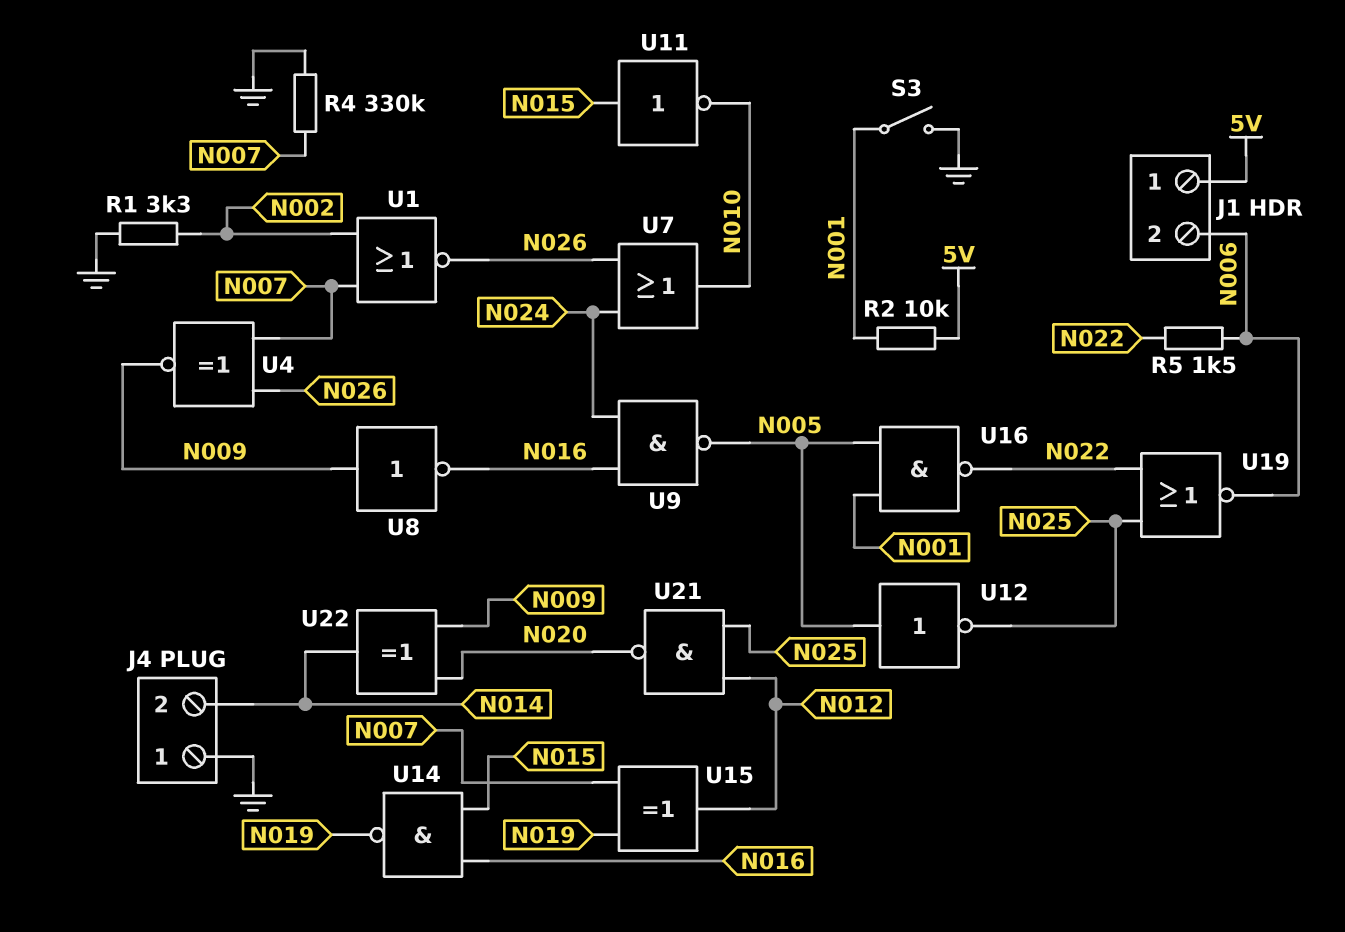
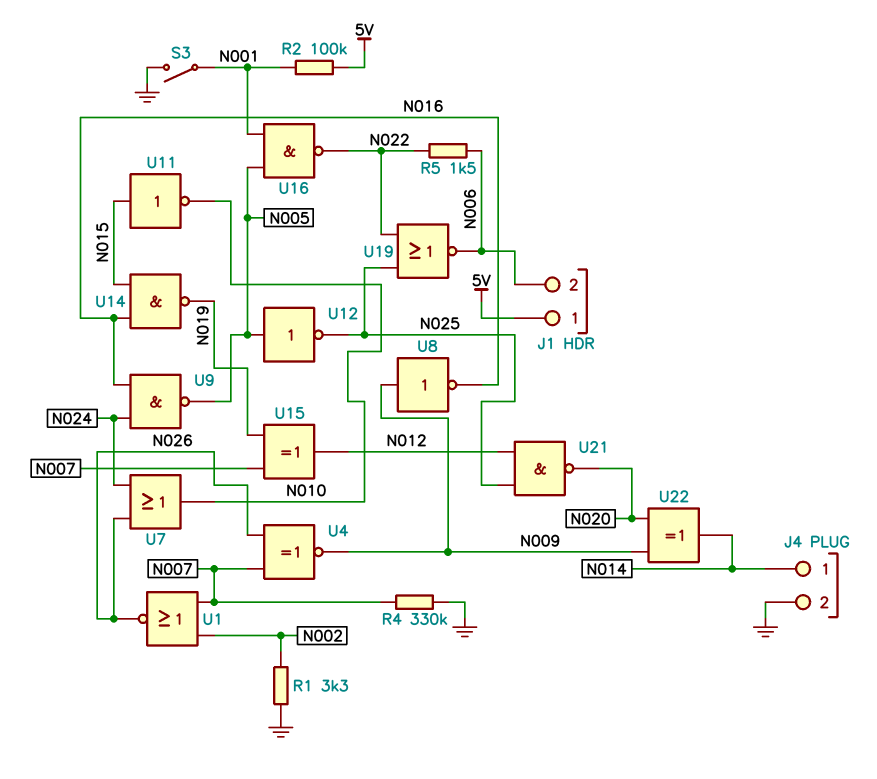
J4 pin 1: GND -> N014
J4 pin 2: N014 -> GND
R2: 10k (5V, N001) -> 100k (5V, N001)

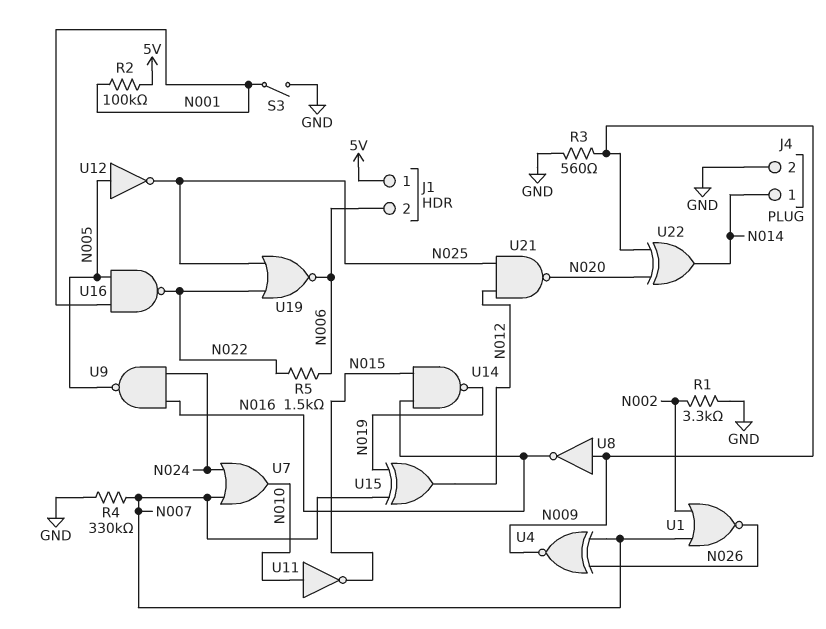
R3: none -> 560 (GND, N009)
U7: OR (in N024, in N026, out N010) -> OR (in N007, in N024, out N010)
U11: NOT (in N015, out N010) -> NOT (in N010, out N015)

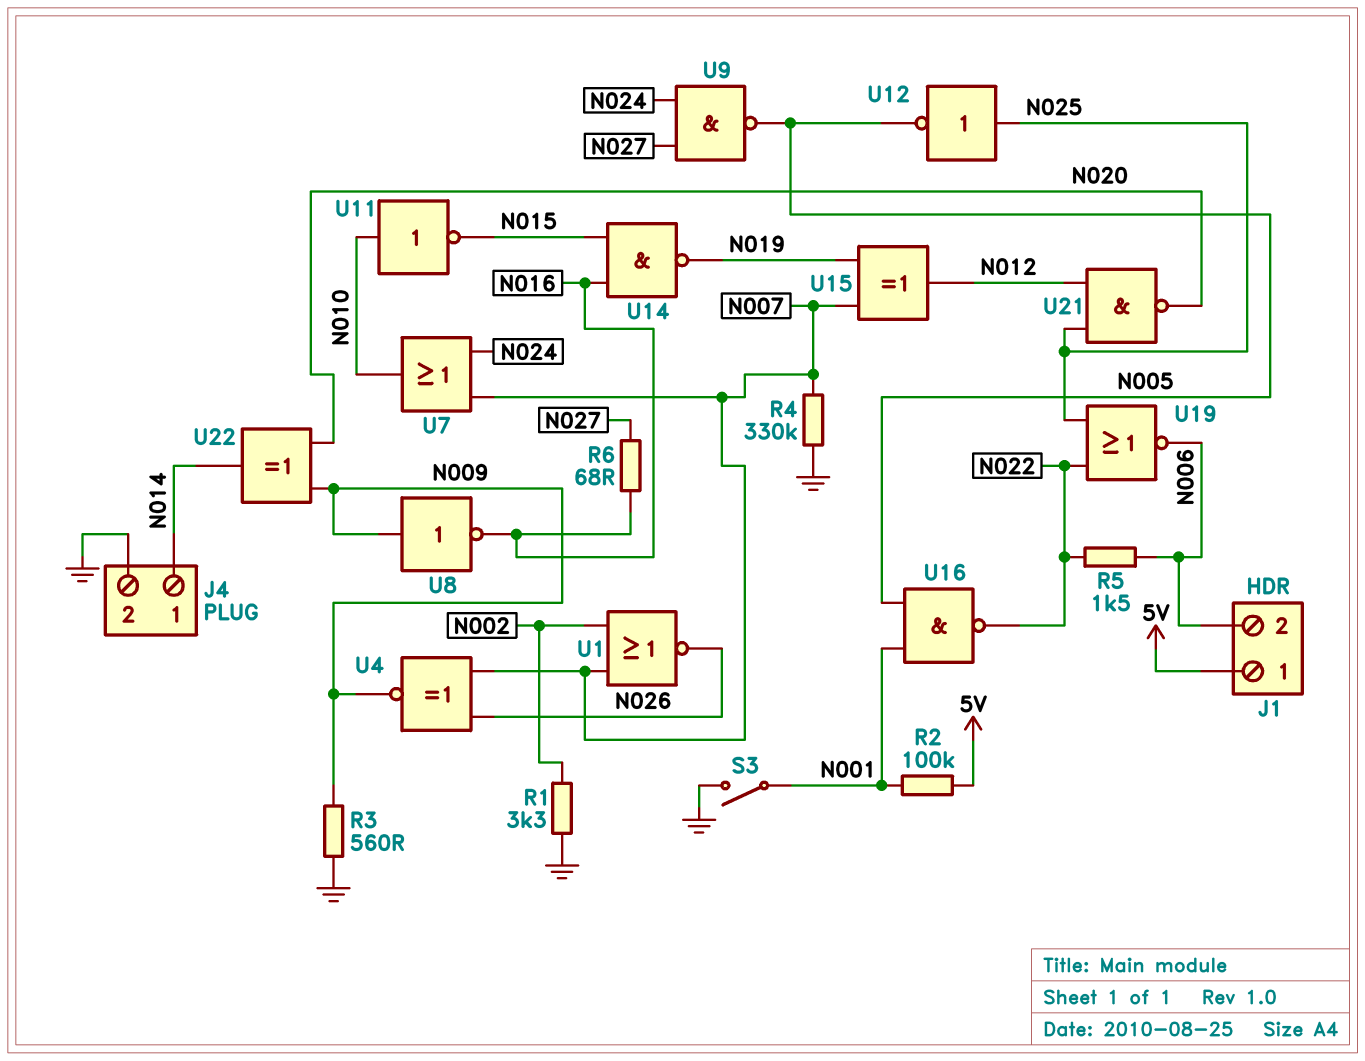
R6: none -> 68 (N016, N027)
U9: NAND (in N016, in N024, out N005) -> NAND (in N024, in N027, out N005)
U12: NOT (in N005, out N025) -> NOT (in N025, out N005)

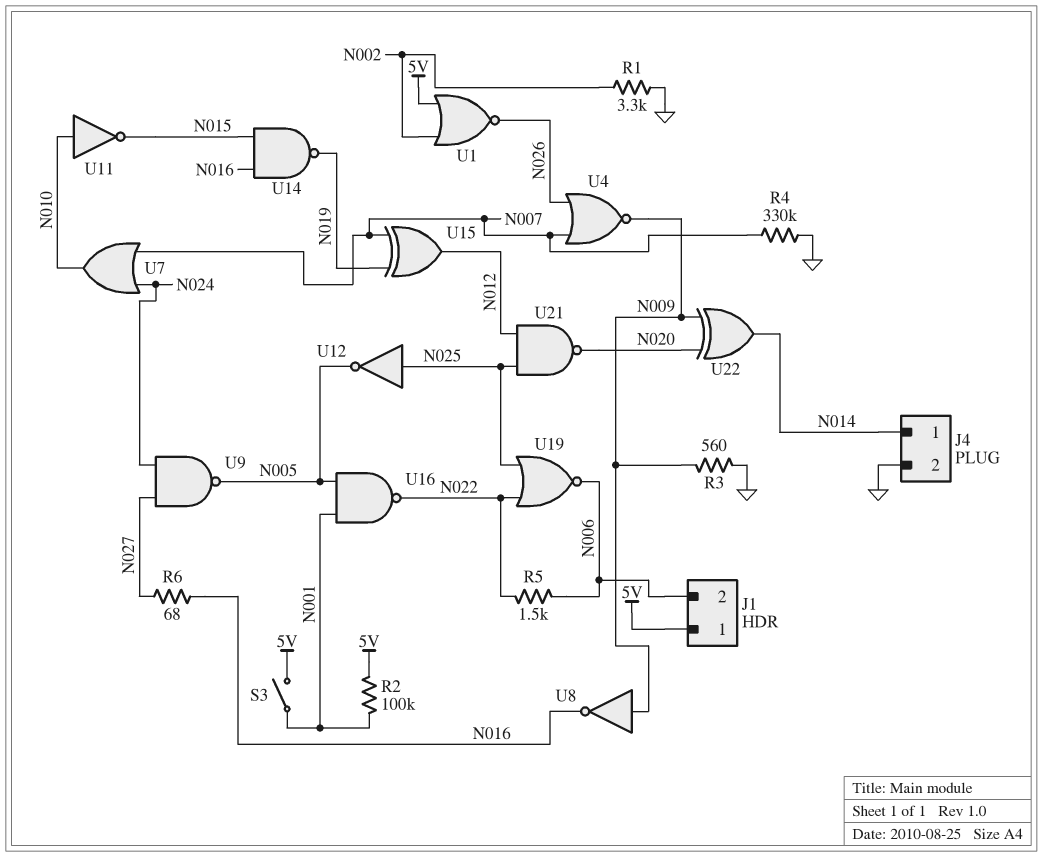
S3: switch (GND, N001) -> switch (5V, N001)
U1: NOR (in N002, in N007, out N026) -> NOR (in 5V, in N002, out N026)
U4: XNOR (in N007, in N026, out N009) -> NOR (in N007, in N026, out N009)

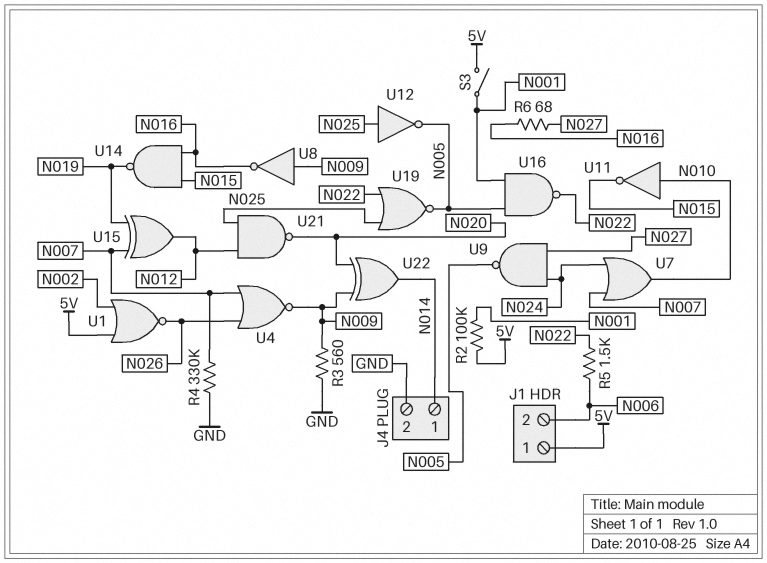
R1: 3.3k (GND, N002) -> none
U19: NOR (in N022, in N025, out N006) -> NOR (in N022, in N025, out N005)

